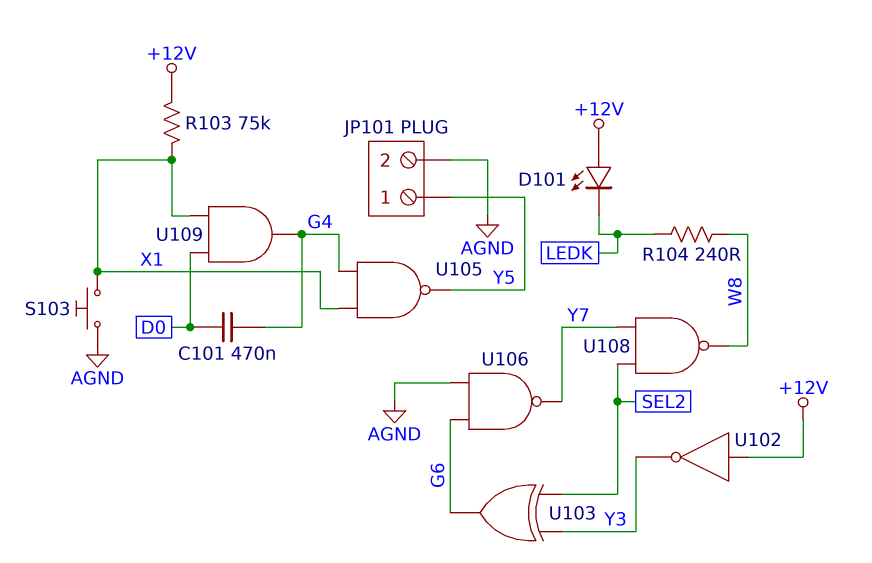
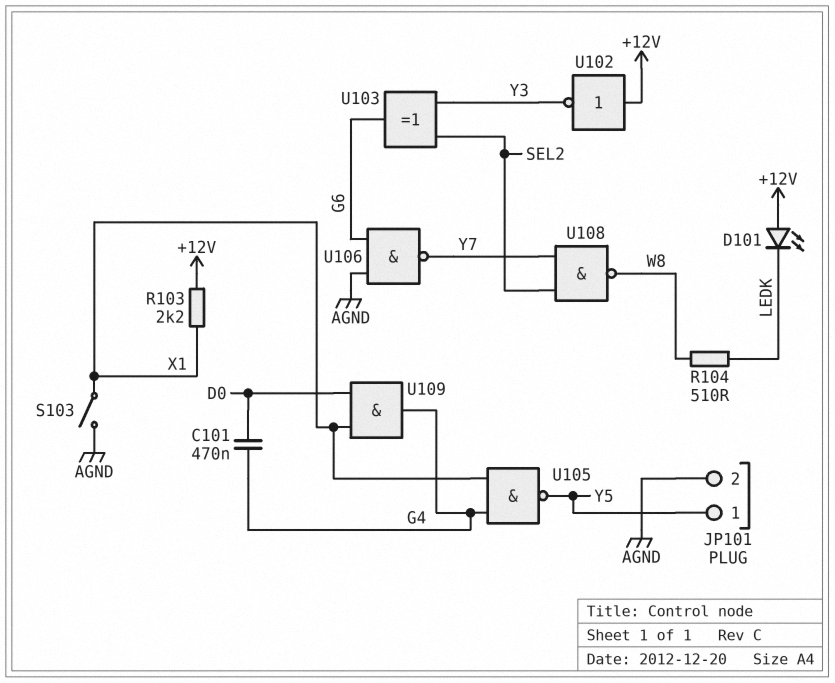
R103: 75k (+12V, X1) -> 2.2k (+12V, X1)
R104: 240 (LEDK, W8) -> 510 (LEDK, W8)
S103: button (AGND, X1) -> switch (AGND, X1)

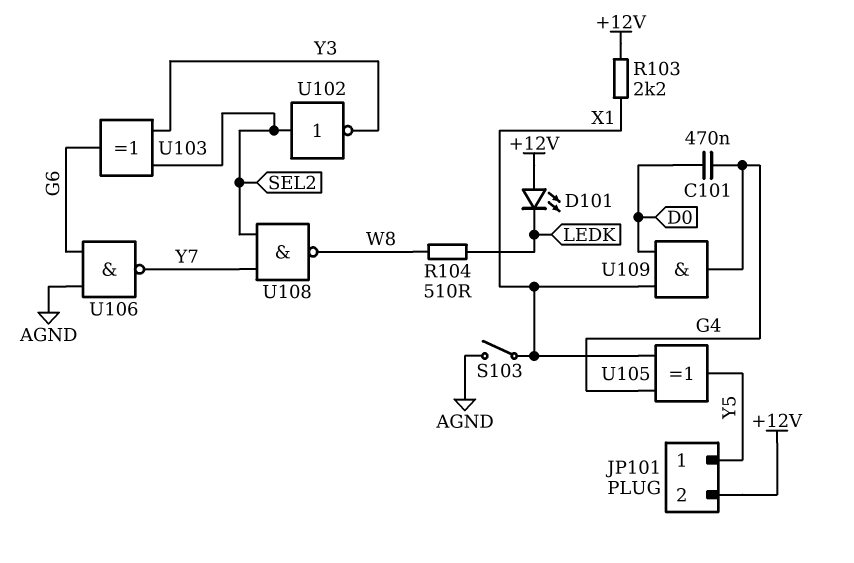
JP101 pin 2: AGND -> +12V
U102: NOT (in +12V, out Y3) -> NOT (in SEL2, out Y3)
U105: NAND (in G4, in X1, out Y5) -> XOR (in G4, in X1, out Y5)

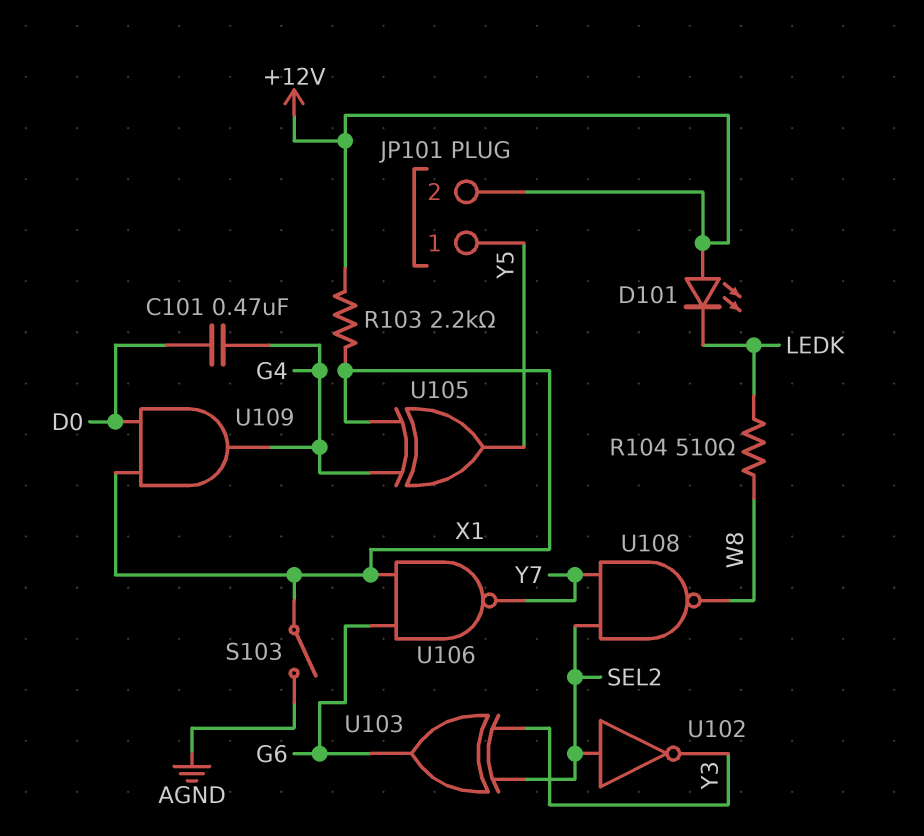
U106: NAND (in AGND, in G6, out Y7) -> NAND (in G6, in X1, out Y7)

